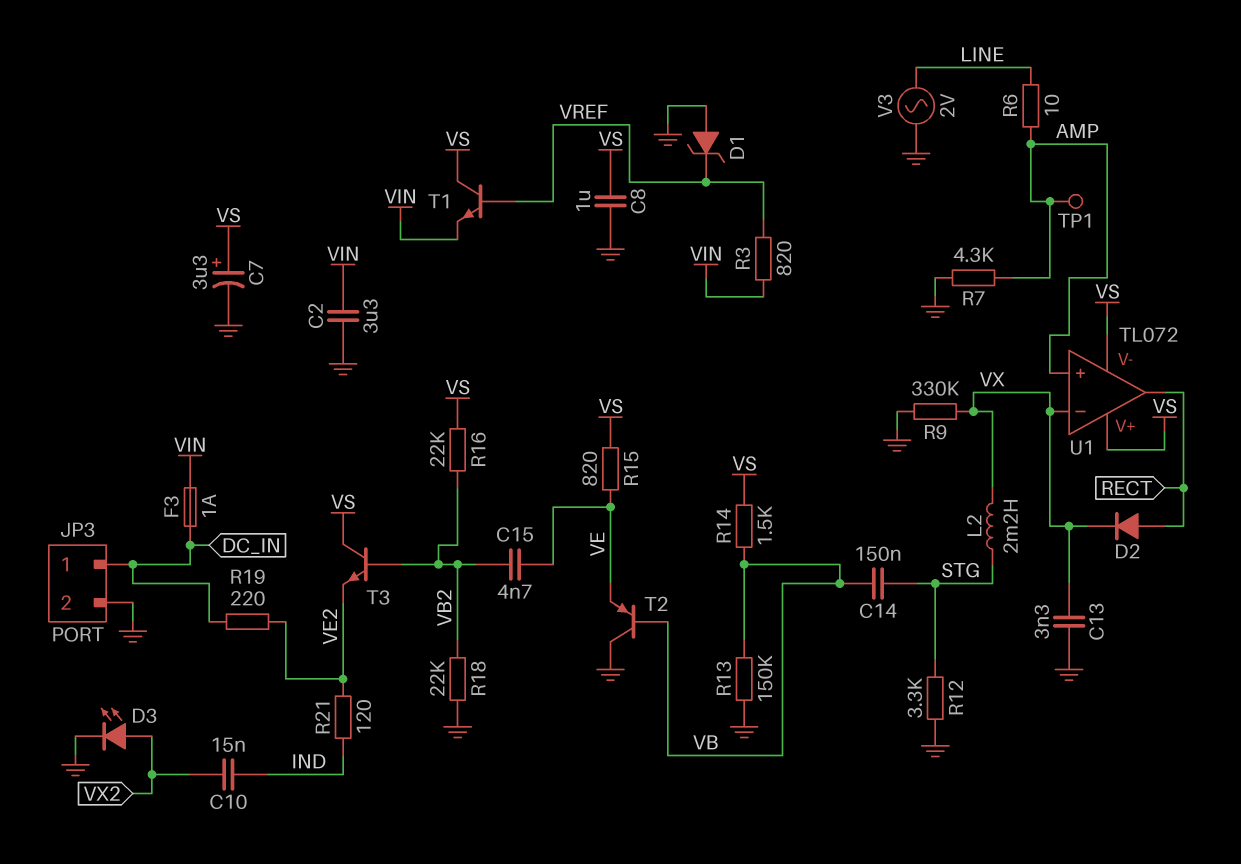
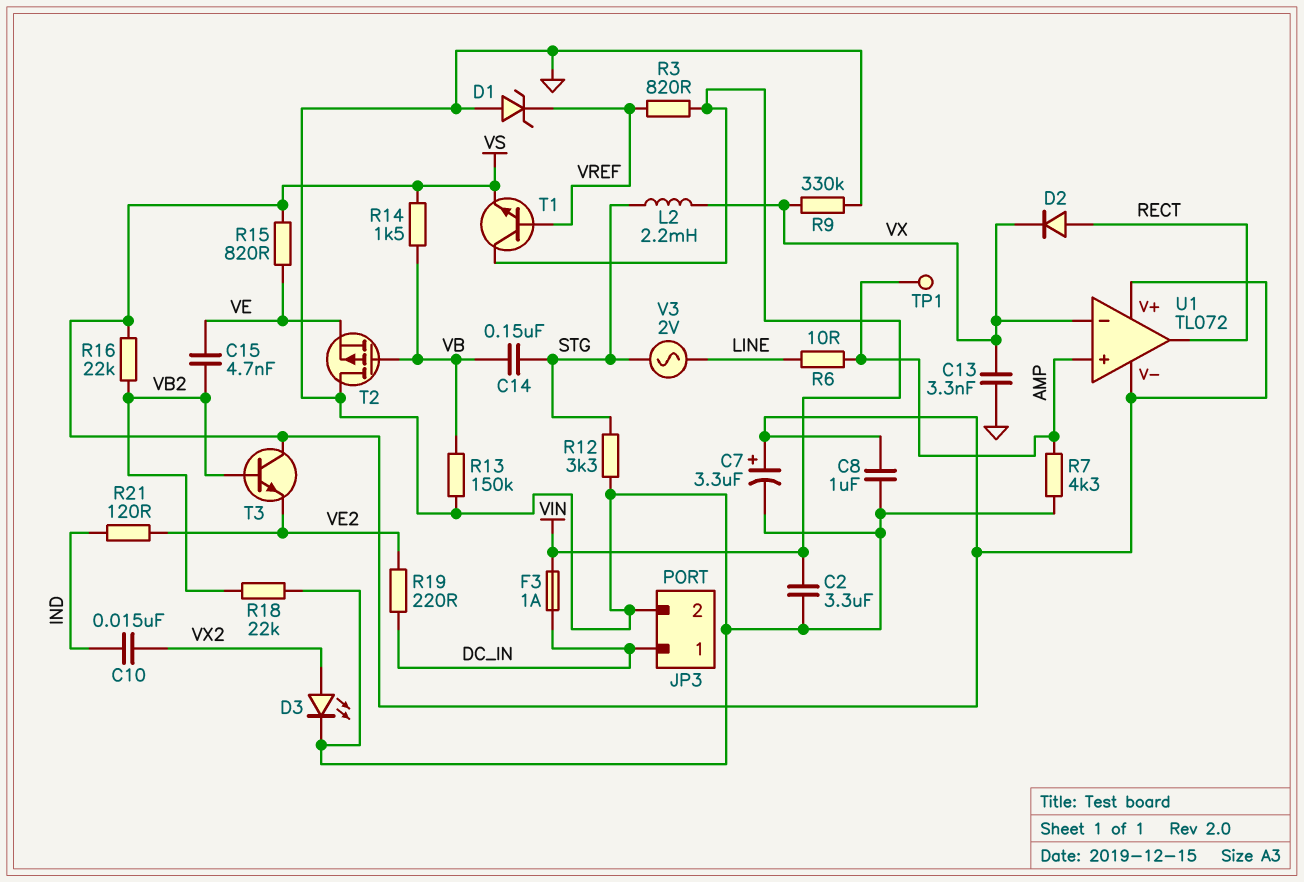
T1: NPN (B VREF, C VS, E VIN) -> NPN (B VREF, C VIN, E VS)
T2: PNP (B VB, C GND, E VE) -> PMOS (G VB, D GND, S VE)
V3: AC 2V (GND, LINE) -> AC 2V (LINE, STG)

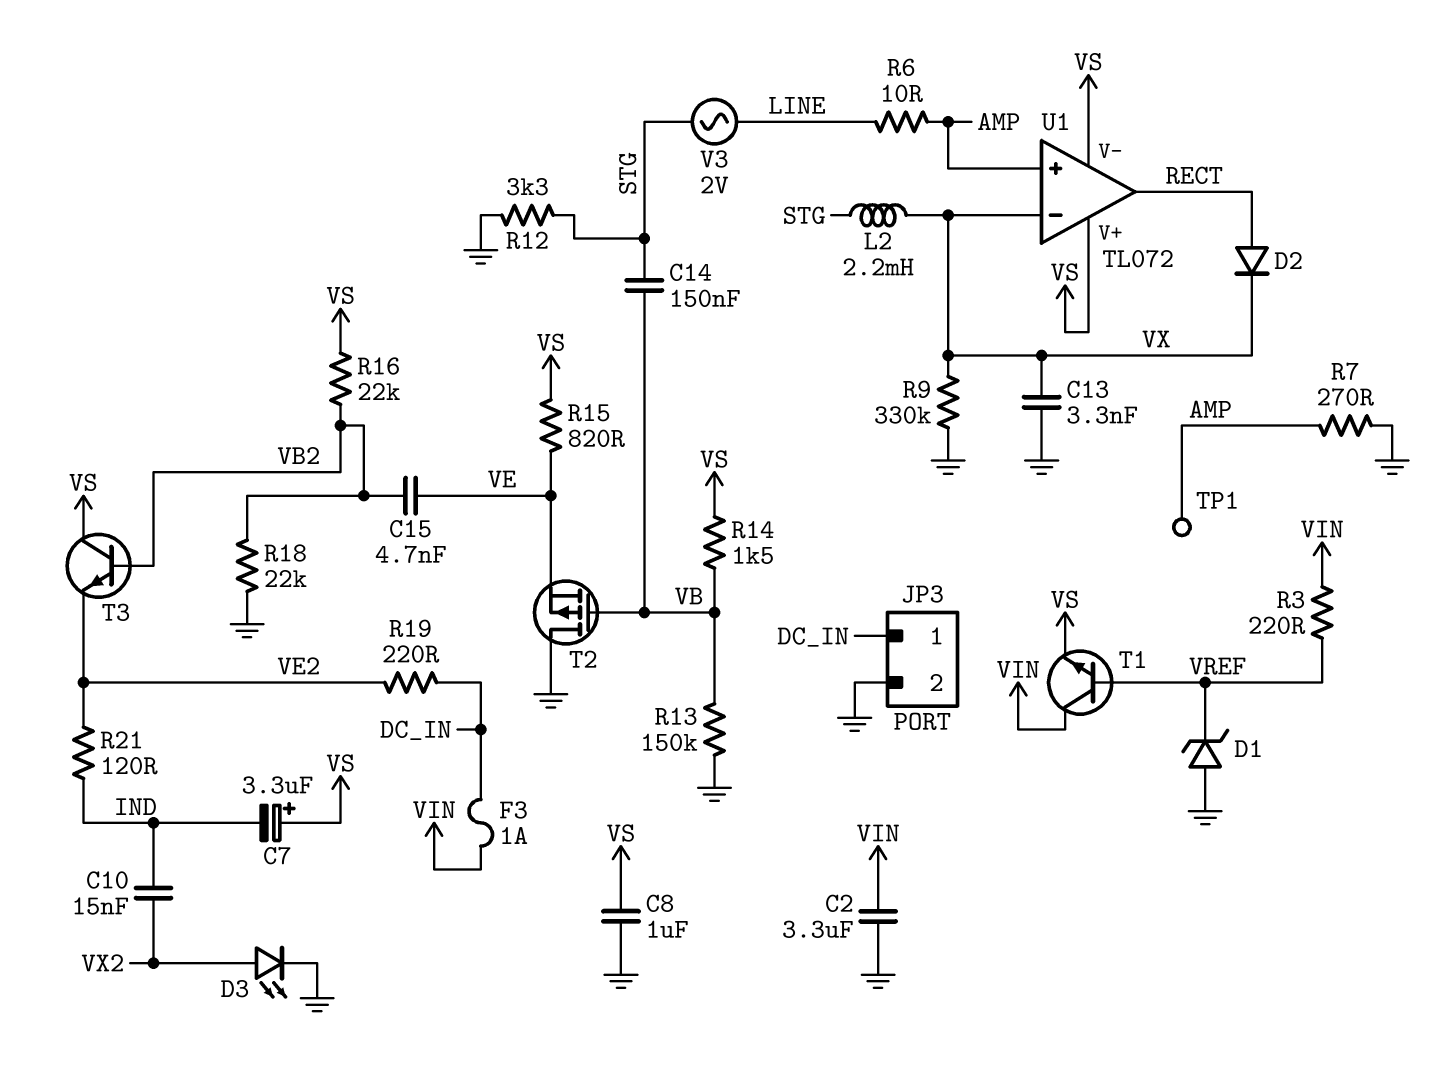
C7: 3.3uF (plus VS, minus GND) -> 3.3uF (plus VS, minus IND)
R3: 820 (VIN, VREF) -> 220 (VIN, VREF)
R7: 4.3k (AMP, GND) -> 270 (AMP, GND)

